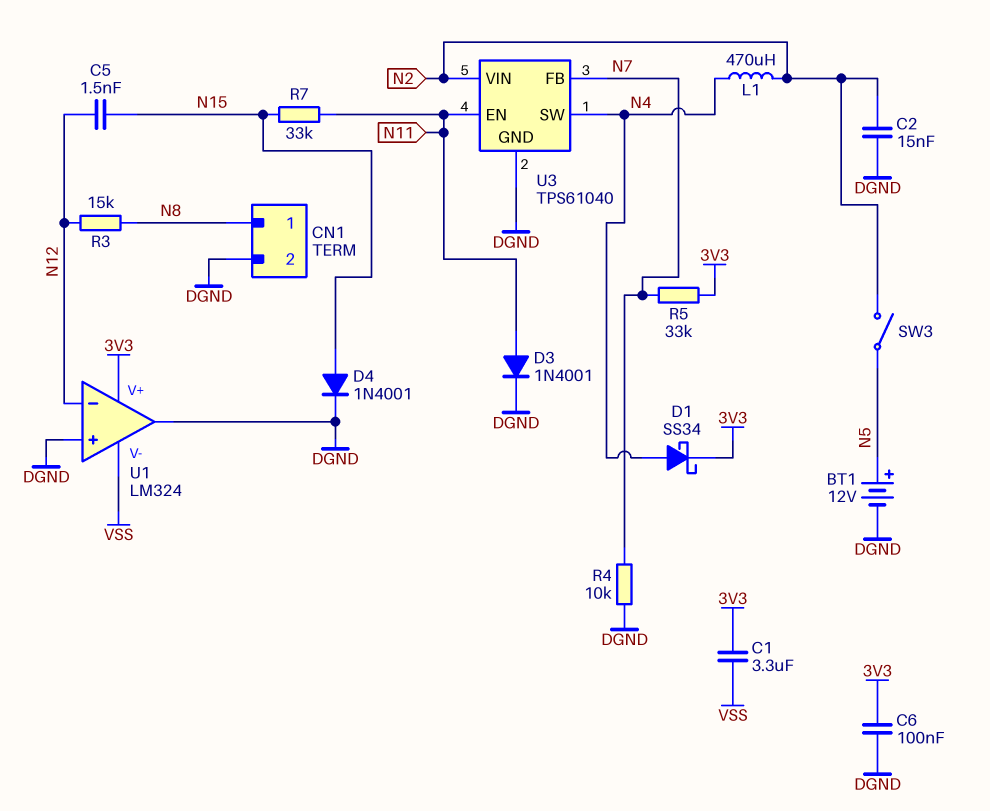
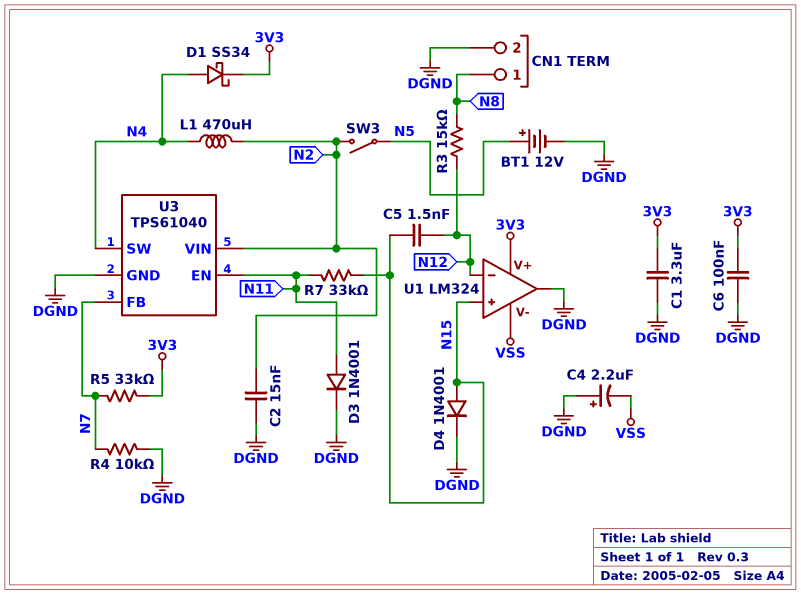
C1: 3.3uF (3V3, VSS) -> 3.3uF (3V3, DGND)
C4: none -> 2.2uF (plus DGND, minus VSS)
U1 pin in+: DGND -> N15

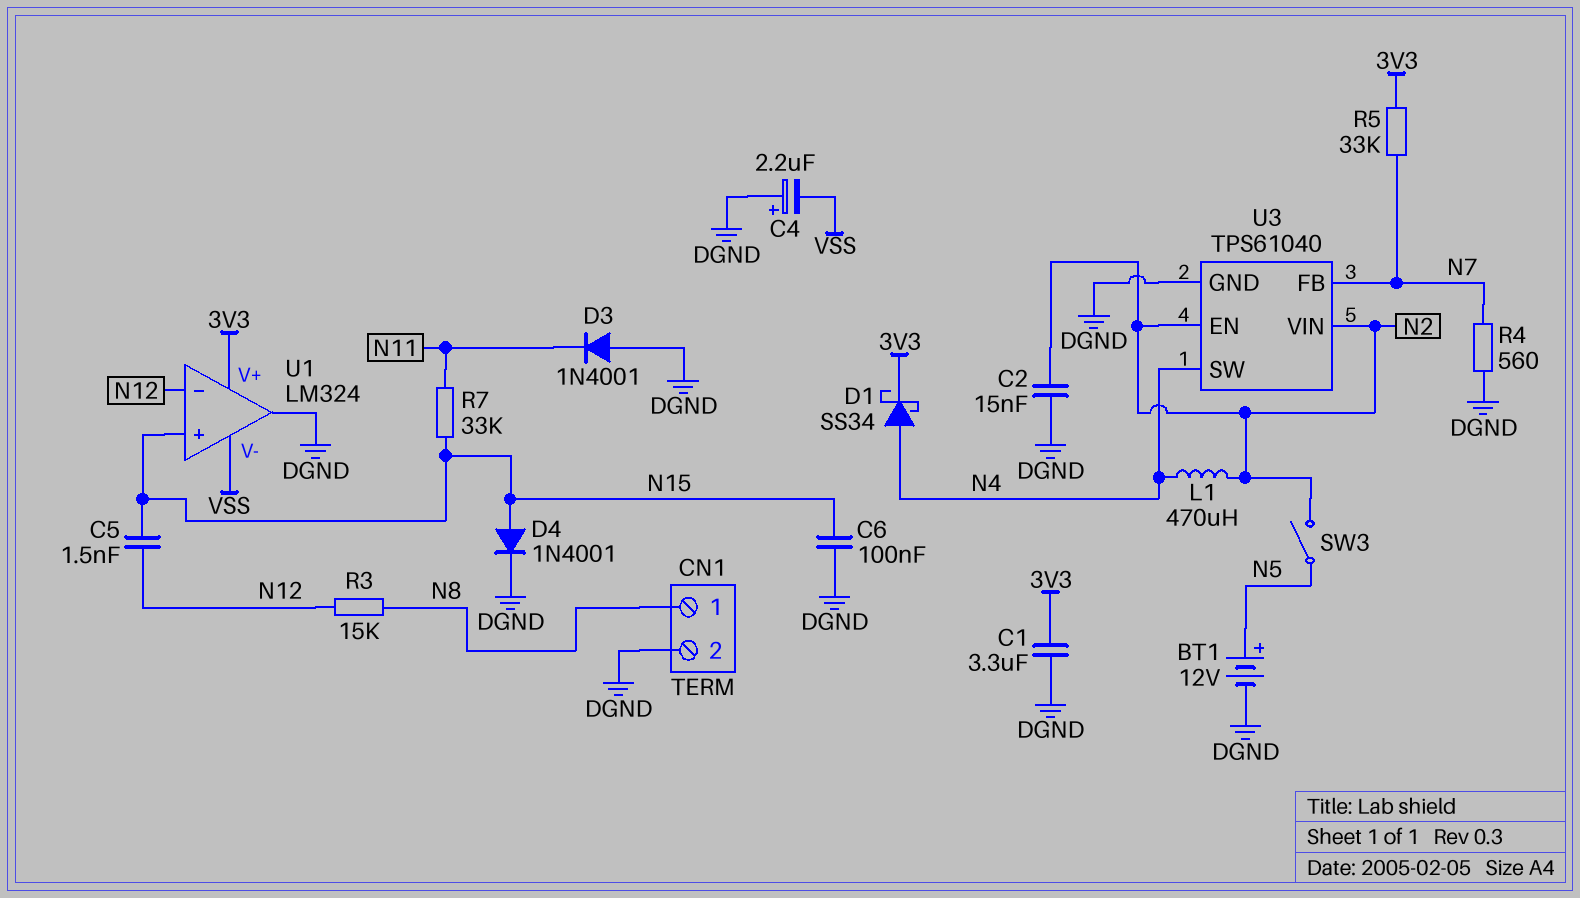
C6: 100nF (3V3, DGND) -> 100nF (DGND, N15)
D3: diode 1N4001 (A N11, K DGND) -> diode 1N4001 (A DGND, K N11)
R4: 10k (DGND, N7) -> 560 (DGND, N7)
U3 pin EN: N11 -> N2

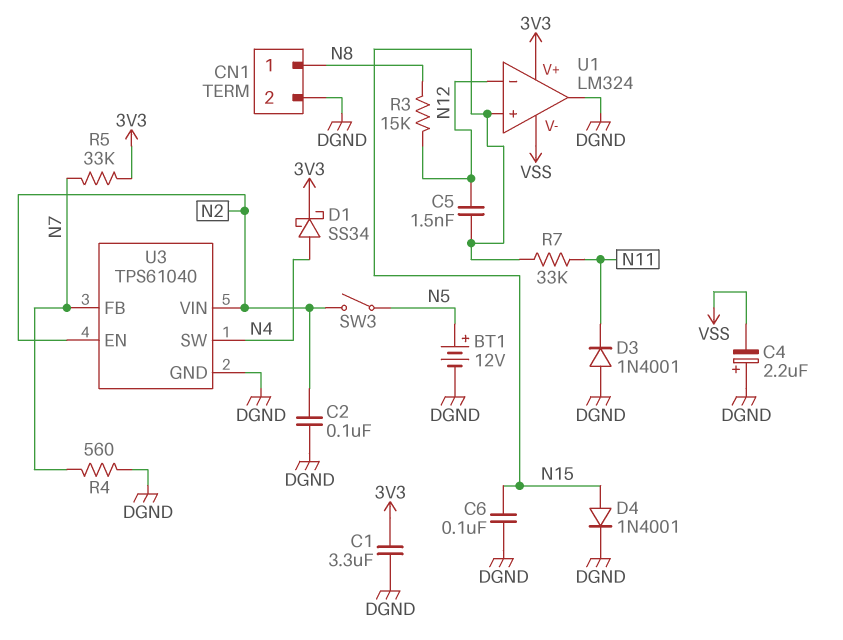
C2: 15nF (DGND, N2) -> 100nF (DGND, N2)
L1: 470uH (N2, N4) -> none

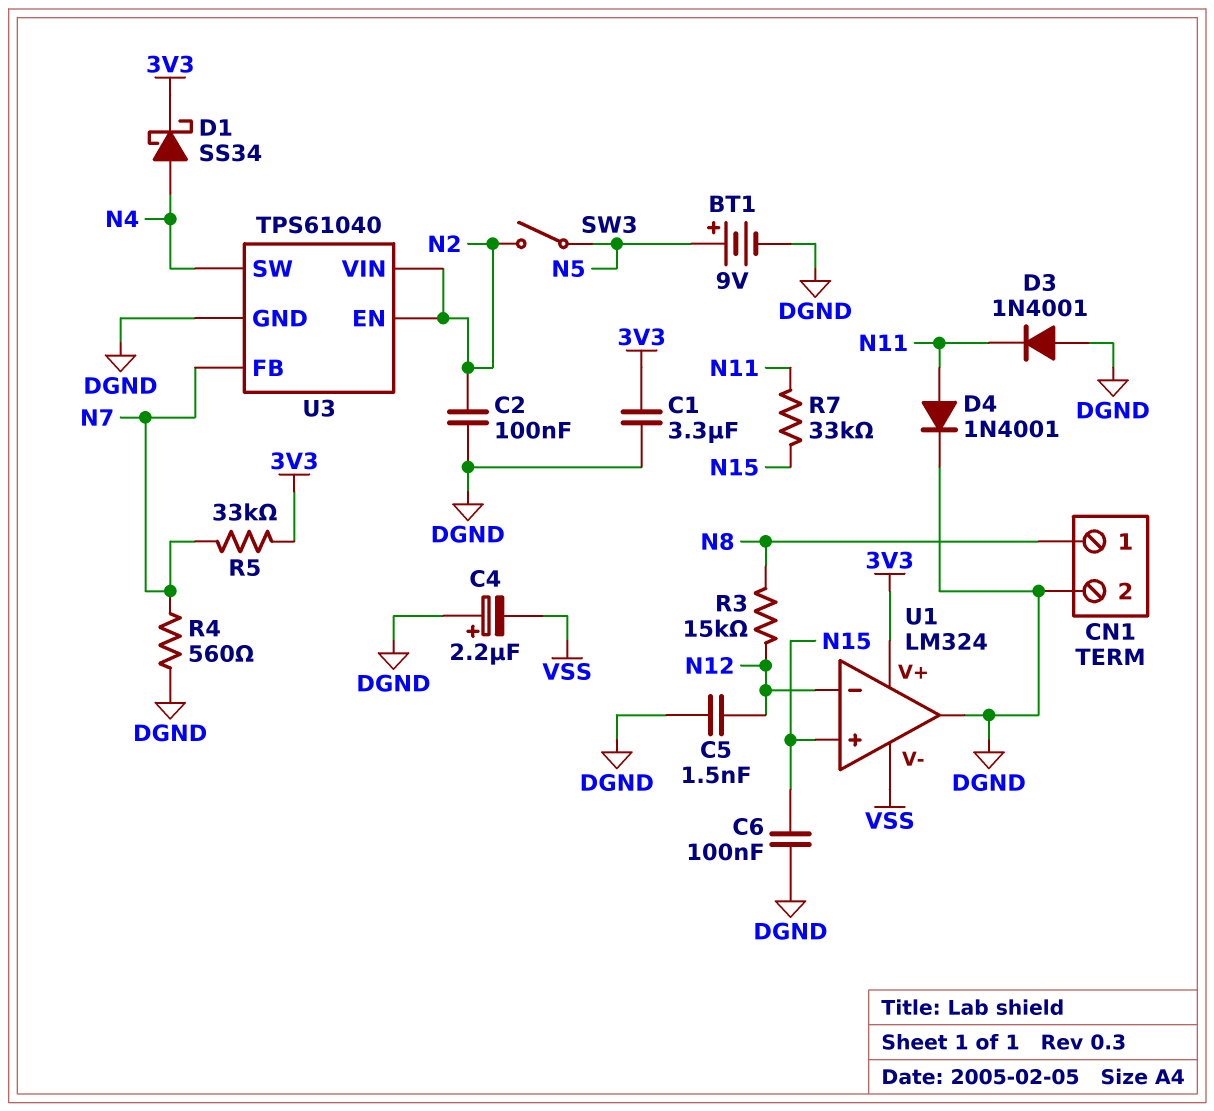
BT1: 12V (plus N5, minus DGND) -> 9V (plus N5, minus DGND)
C5: 1.5nF (N12, N15) -> 1.5nF (DGND, N12)
D4: diode 1N4001 (A N15, K DGND) -> diode 1N4001 (A N11, K DGND)

